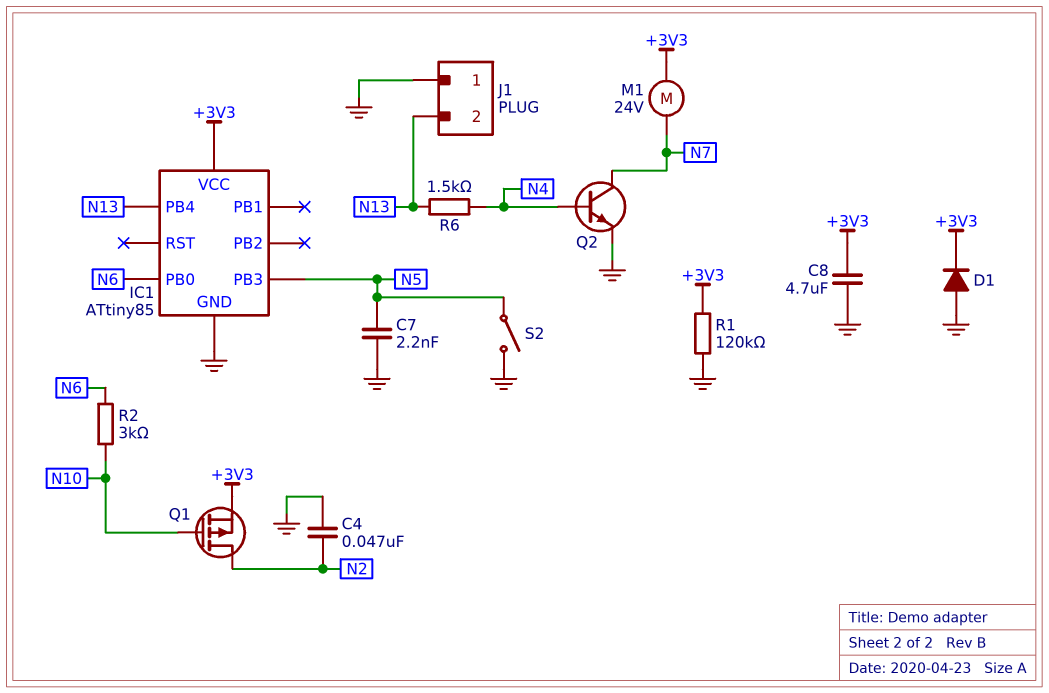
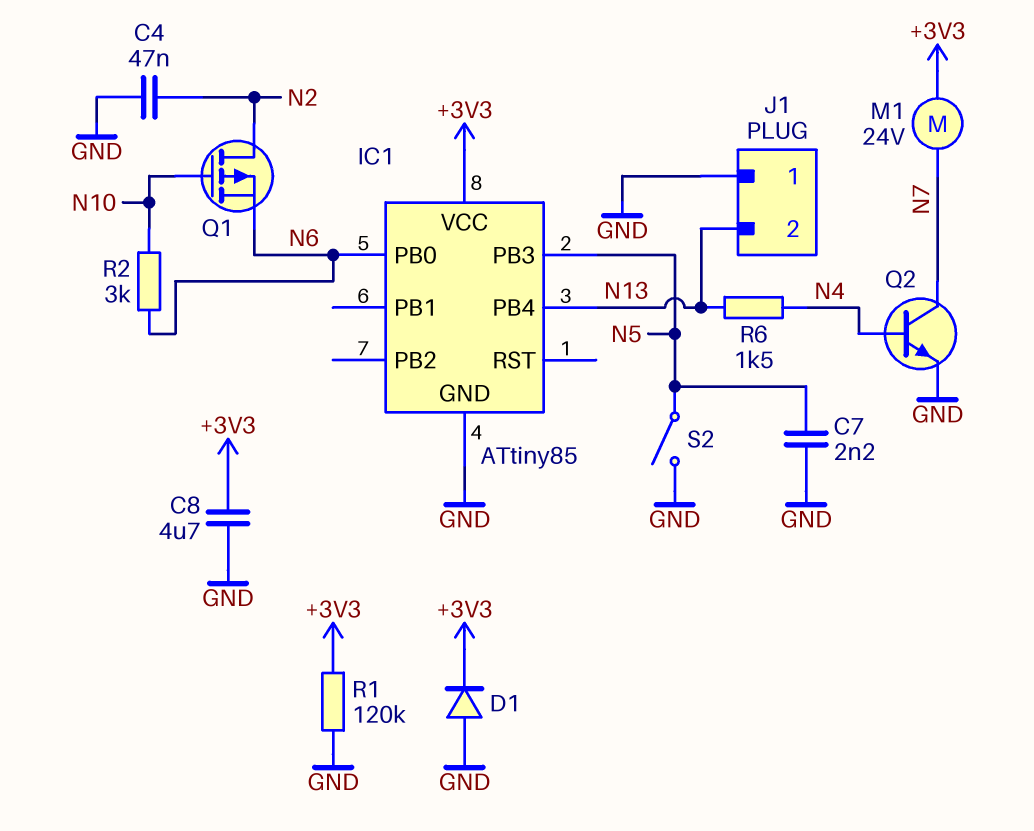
Q1: PMOS (G N10, D N2, S +3V3) -> PMOS (G N10, D N2, S N6)

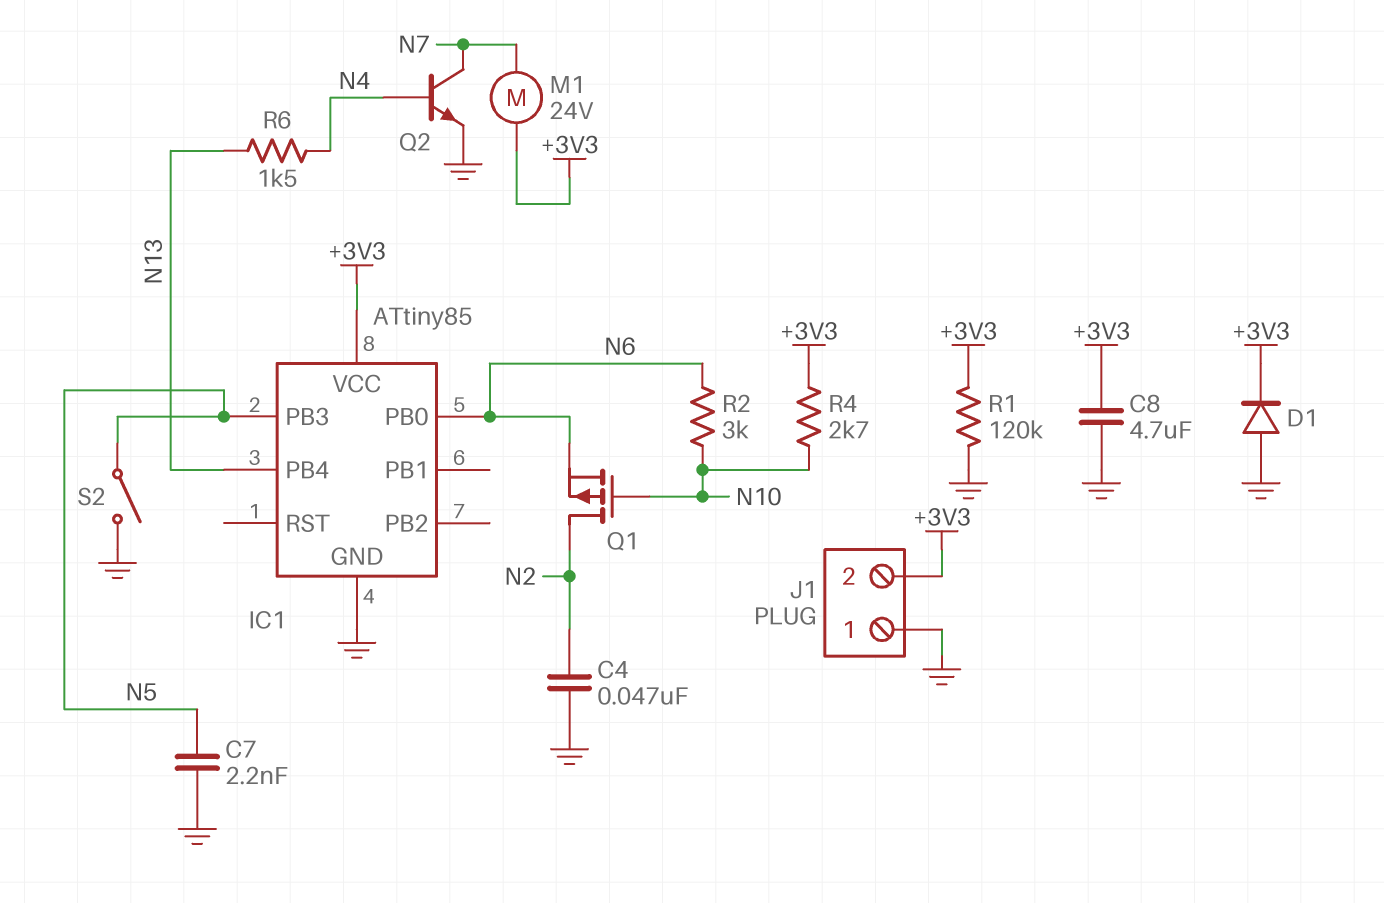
J1 pin 2: N13 -> +3V3
R4: none -> 2.7k (+3V3, N10)

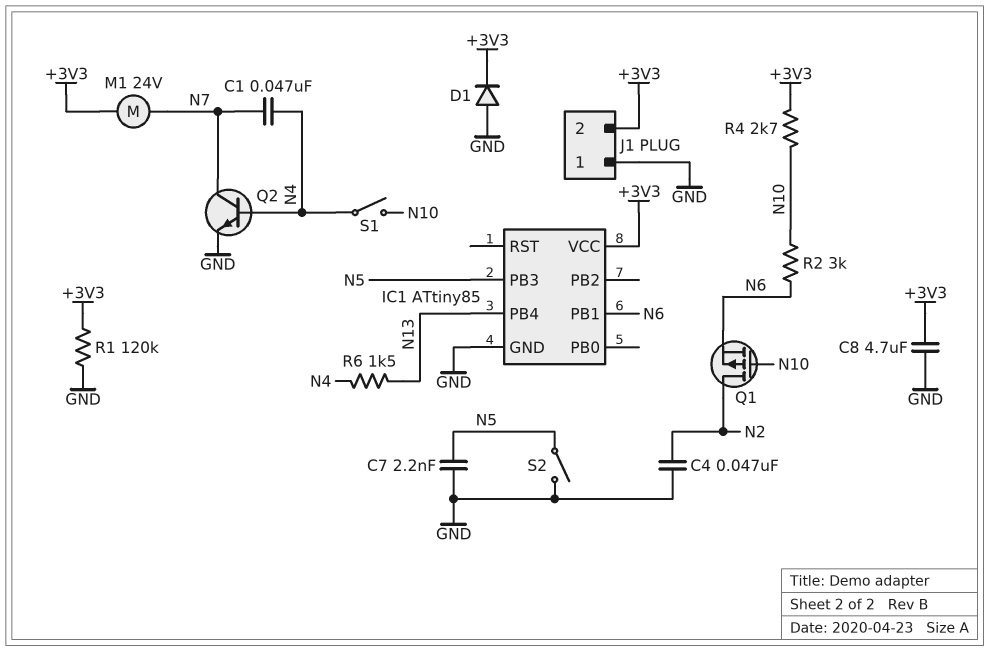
C1: none -> 47nF (N4, N7)
IC1 pin PB0: N6 -> none
IC1 pin PB1: none -> N6
S1: none -> switch (N4, N10)

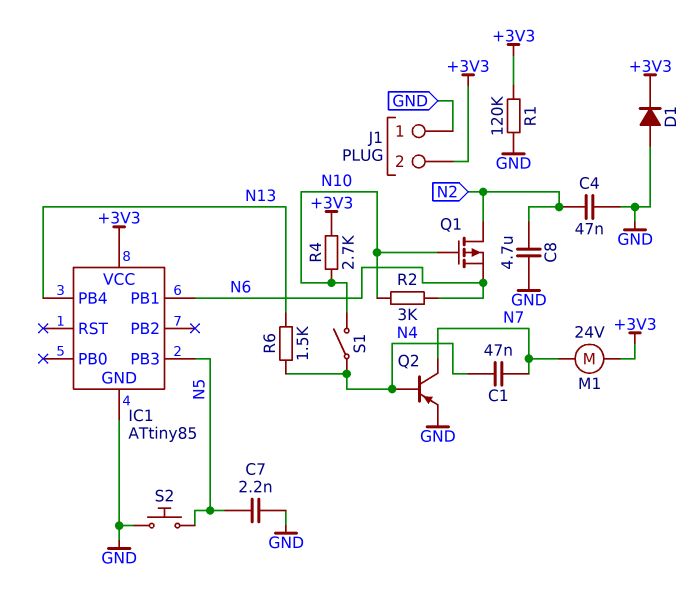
C8: 4.7uF (+3V3, GND) -> 4.7uF (GND, N2)
Q2: NPN (B N4, C N7, E GND) -> PNP (B N4, C N7, E GND)
S2: switch (GND, N5) -> button (GND, N5)

